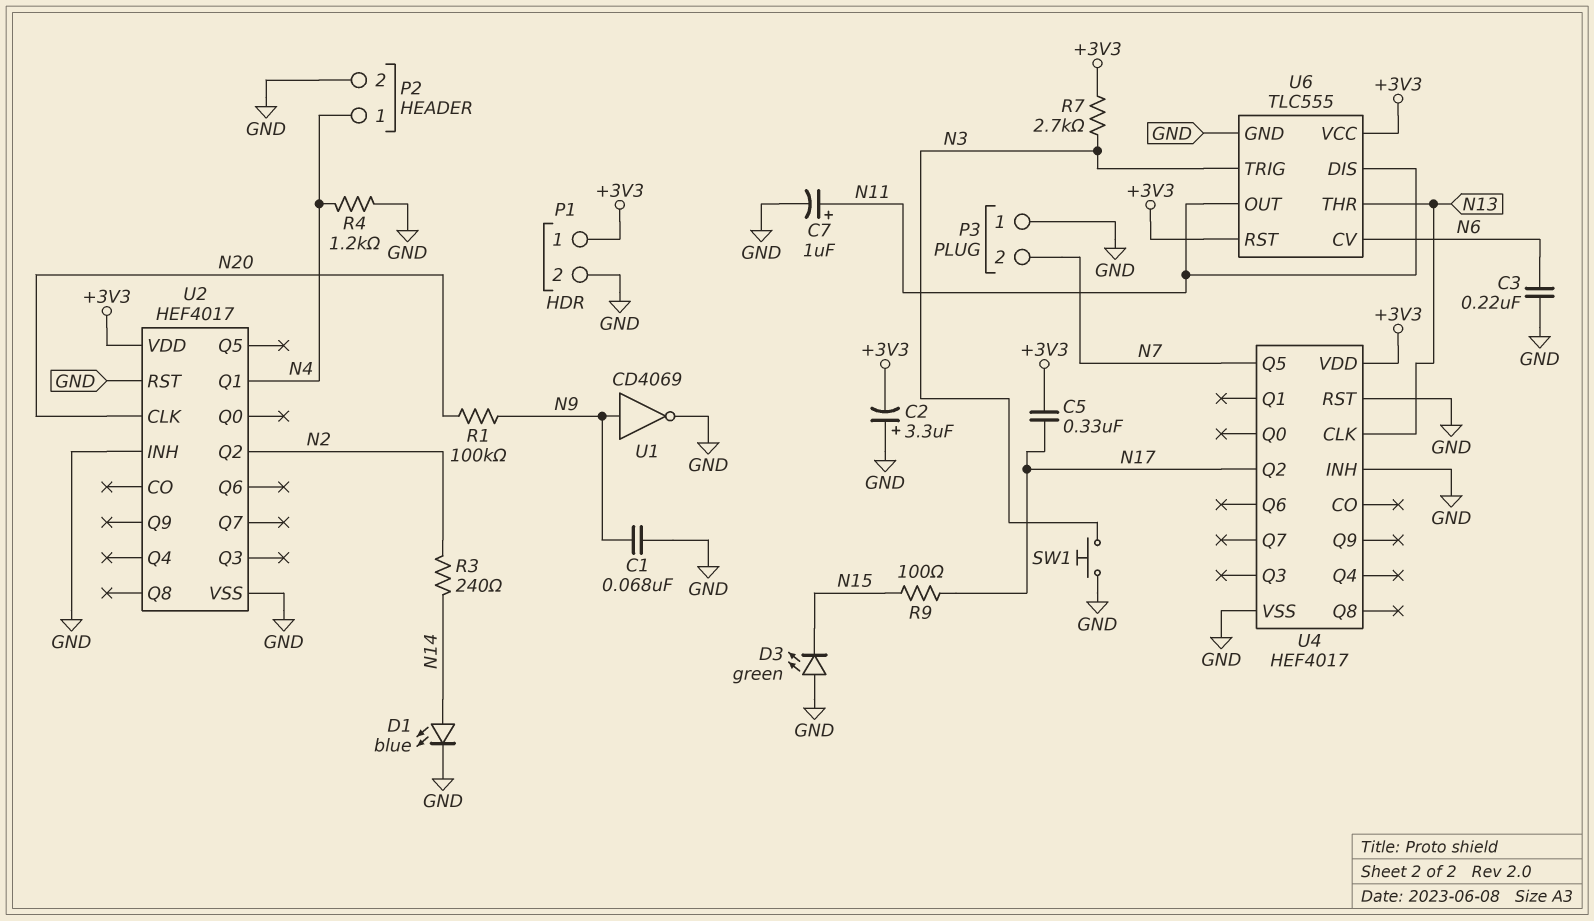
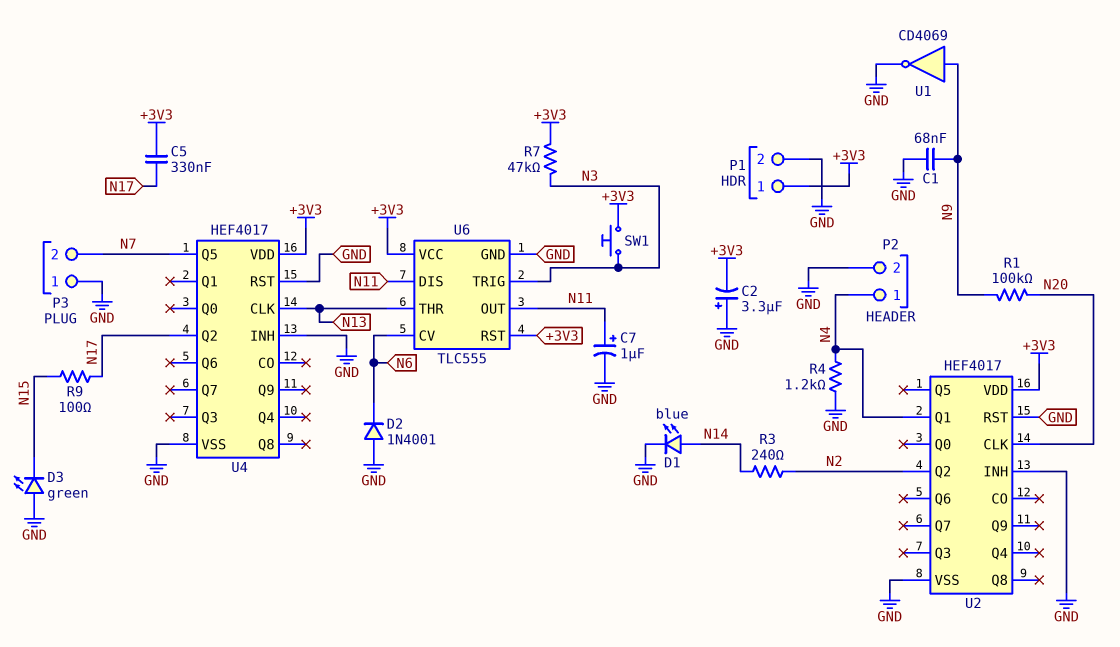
C3: 220nF (GND, N6) -> none
D2: none -> diode 1N4001 (A GND, K N6)
R7: 2.7k (+3V3, N3) -> 47k (+3V3, N3)
SW1: button (GND, N3) -> button (+3V3, N3)

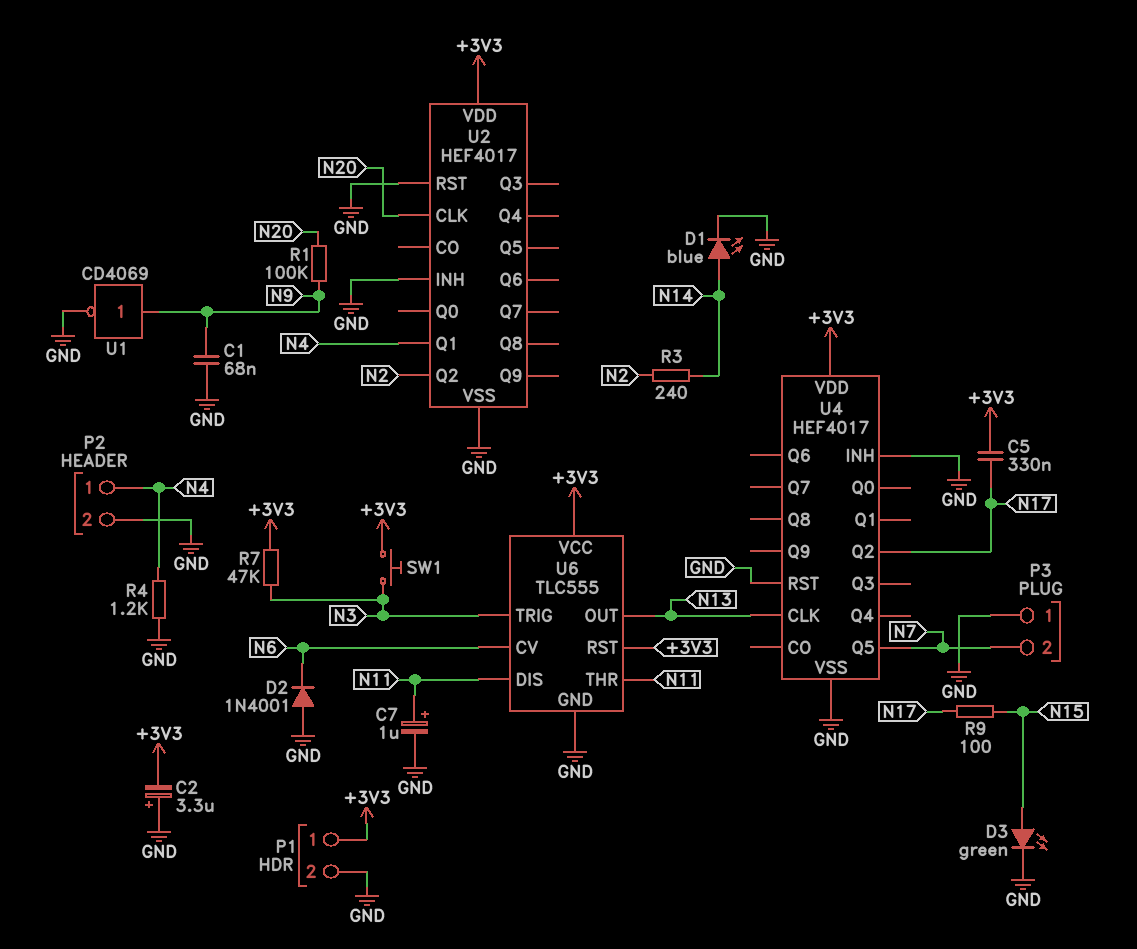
D3: LED green (A GND, K N15) -> LED green (A N15, K GND)
U6 pin OUT: N11 -> N13
U6 pin THR: N13 -> N11

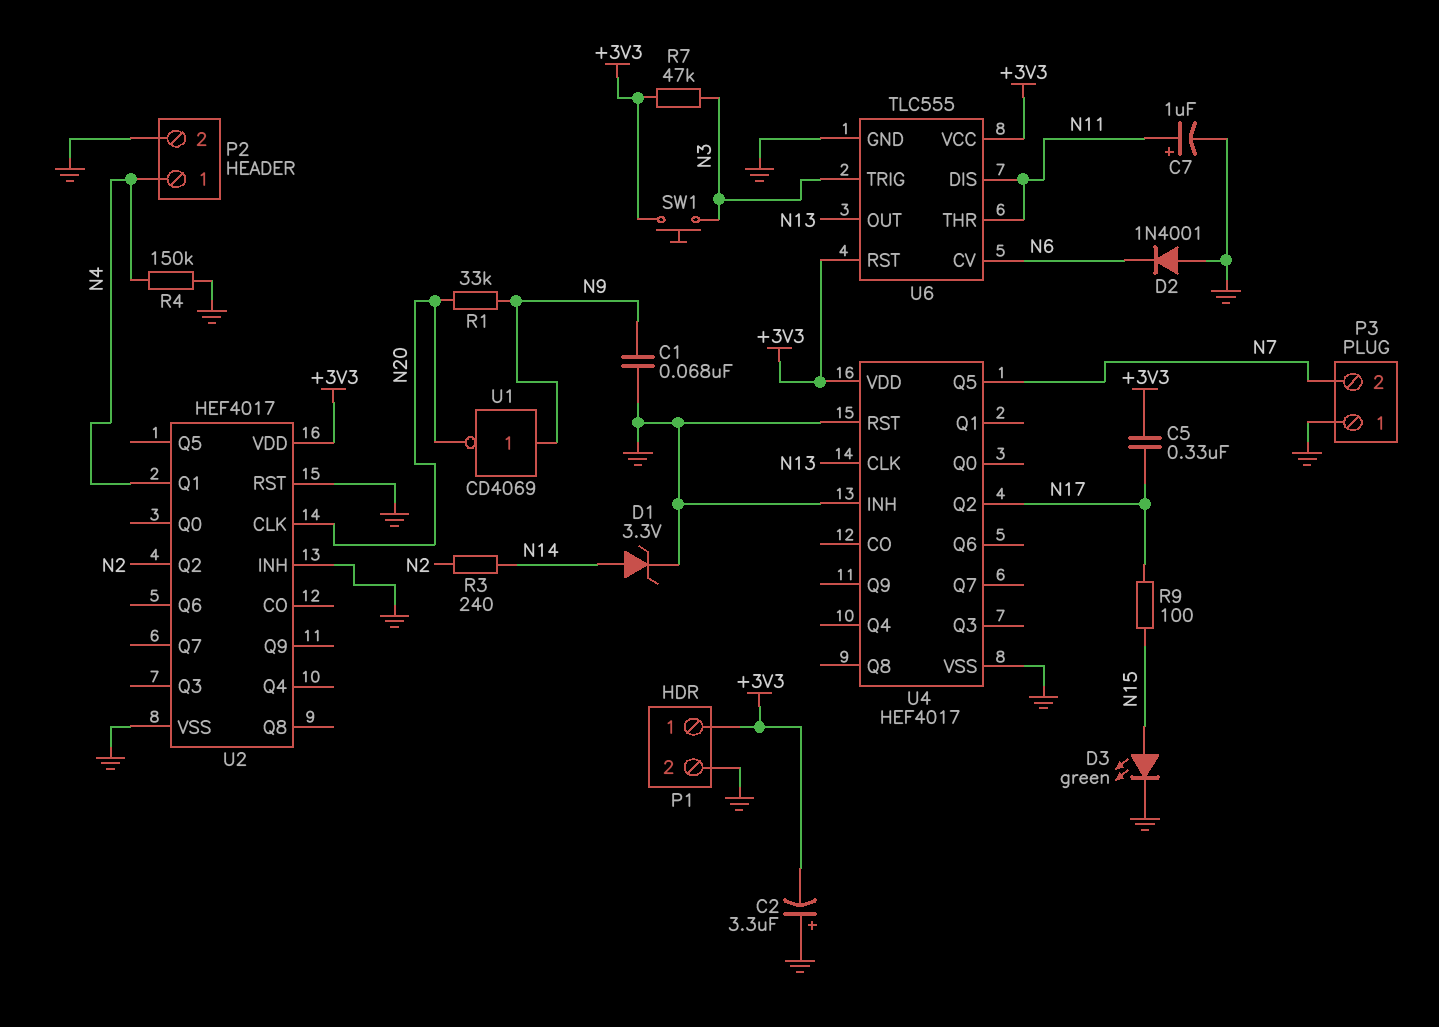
D1: LED blue (A N14, K GND) -> zener 3.3V (A N14, K GND)
R1: 100k (N9, N20) -> 33k (N9, N20)
R4: 1.2k (GND, N4) -> 150k (GND, N4)
U1: NOT CD4069 (in N9, out GND) -> NOT CD4069 (in N9, out N20)

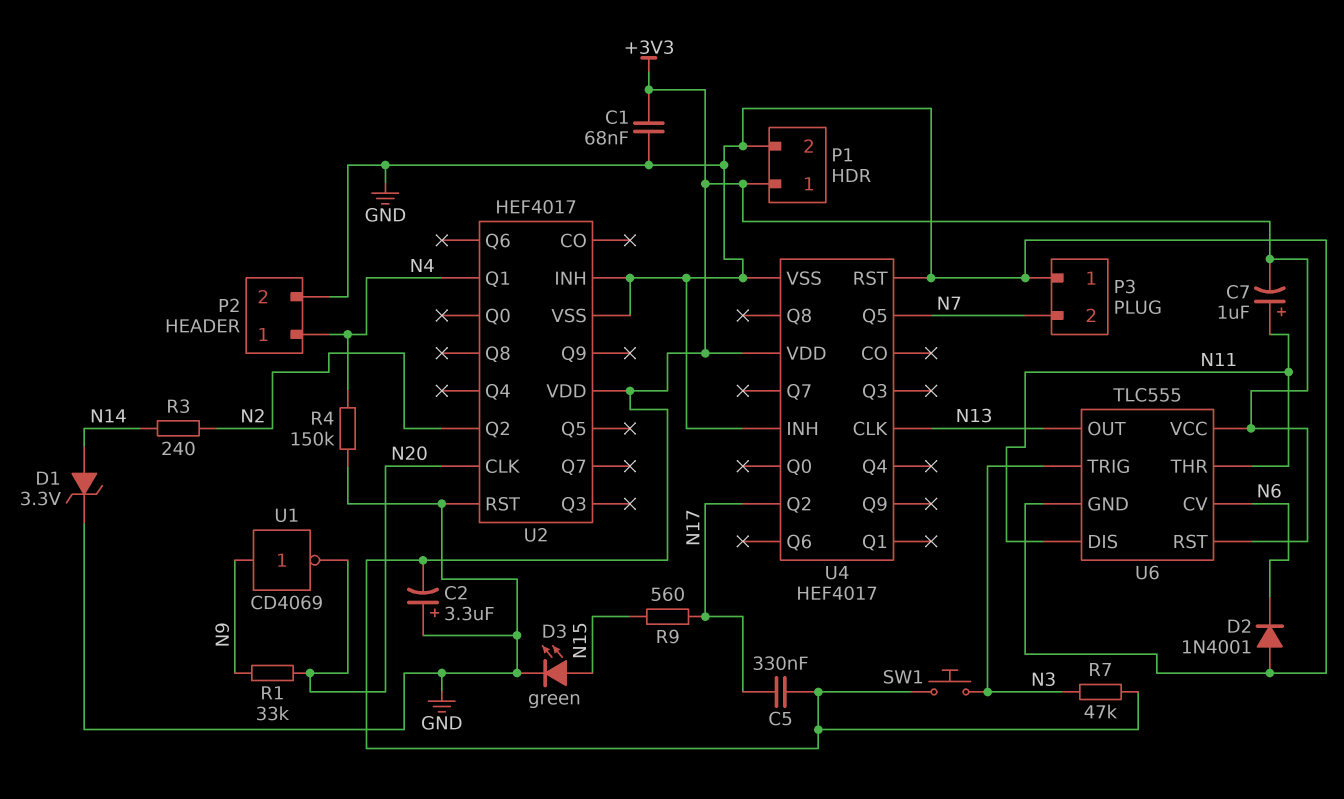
C1: 68nF (GND, N9) -> 68nF (+3V3, GND)
C7: 1uF (plus N11, minus GND) -> 1uF (plus N11, minus +3V3)
R9: 100 (N15, N17) -> 560 (N15, N17)

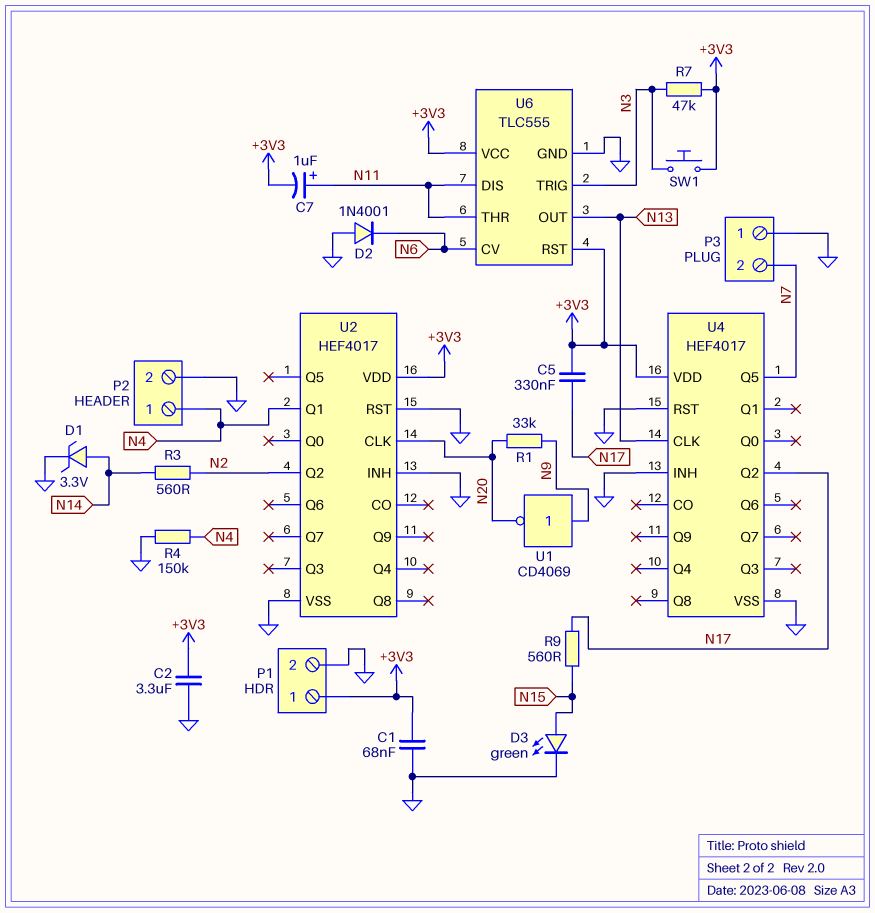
C2: 3.3uF (plus GND, minus +3V3) -> 3.3uF (+3V3, GND)
R3: 240 (N2, N14) -> 560 (N2, N14)

